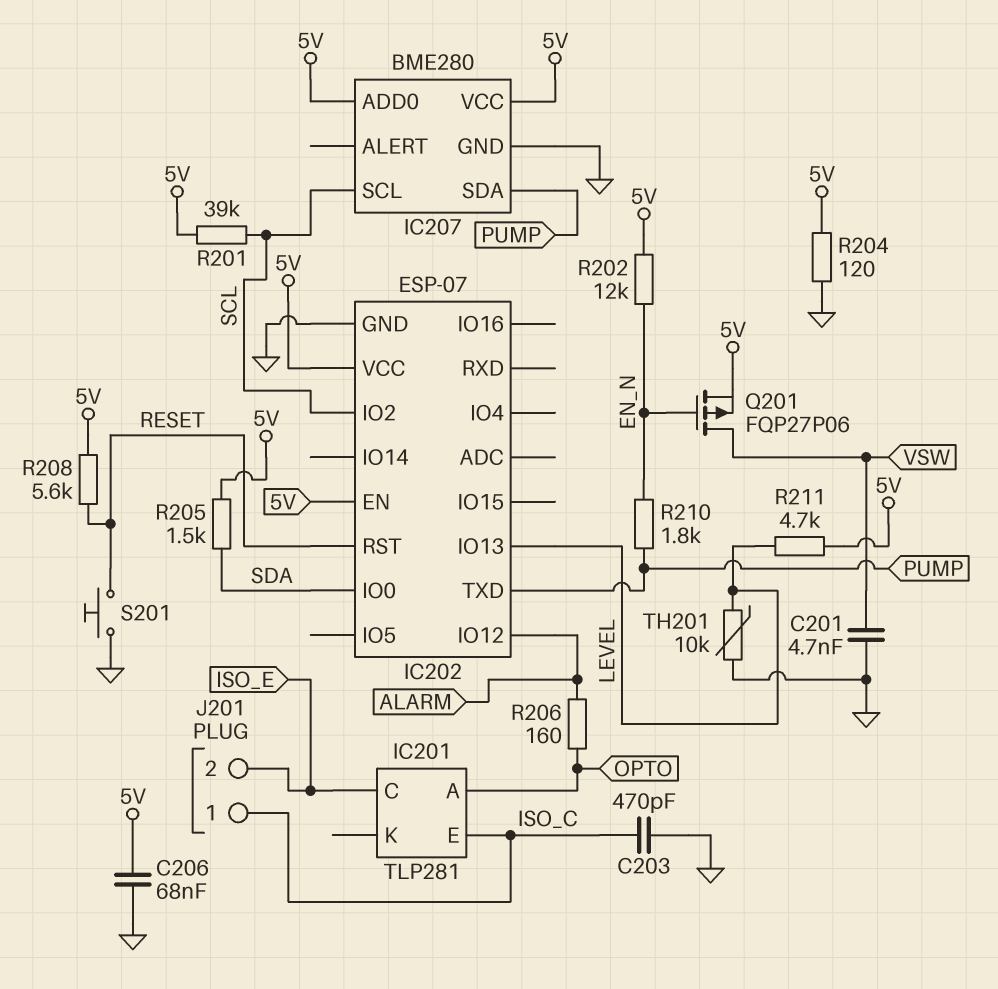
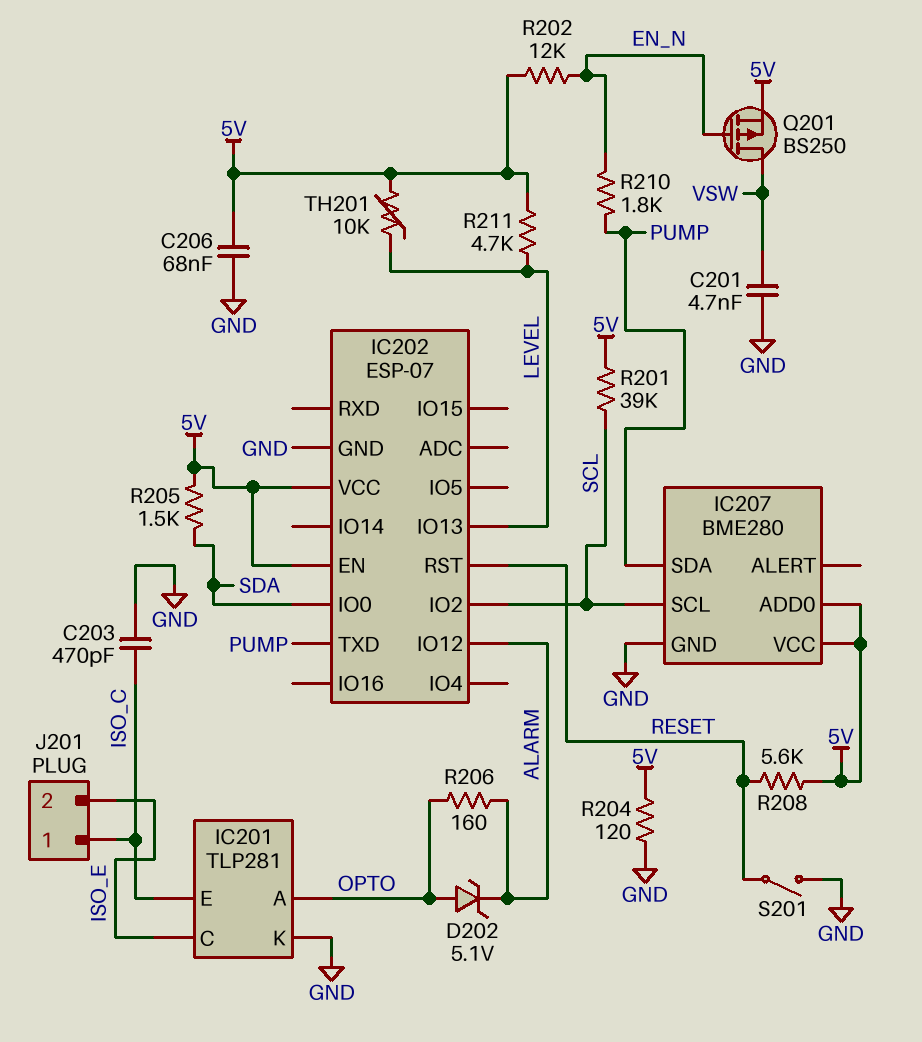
D202: none -> zener 5.1V (A OPTO, K ALARM)
IC201 pin K: none -> GND
Q201: PMOS FQP27P06 (G EN_N, D VSW, S 5V) -> PMOS BS250 (G EN_N, D VSW, S 5V)
S201: button (GND, RESET) -> switch (GND, RESET)
TH201: 10k (GND, LEVEL) -> 10k (5V, LEVEL)

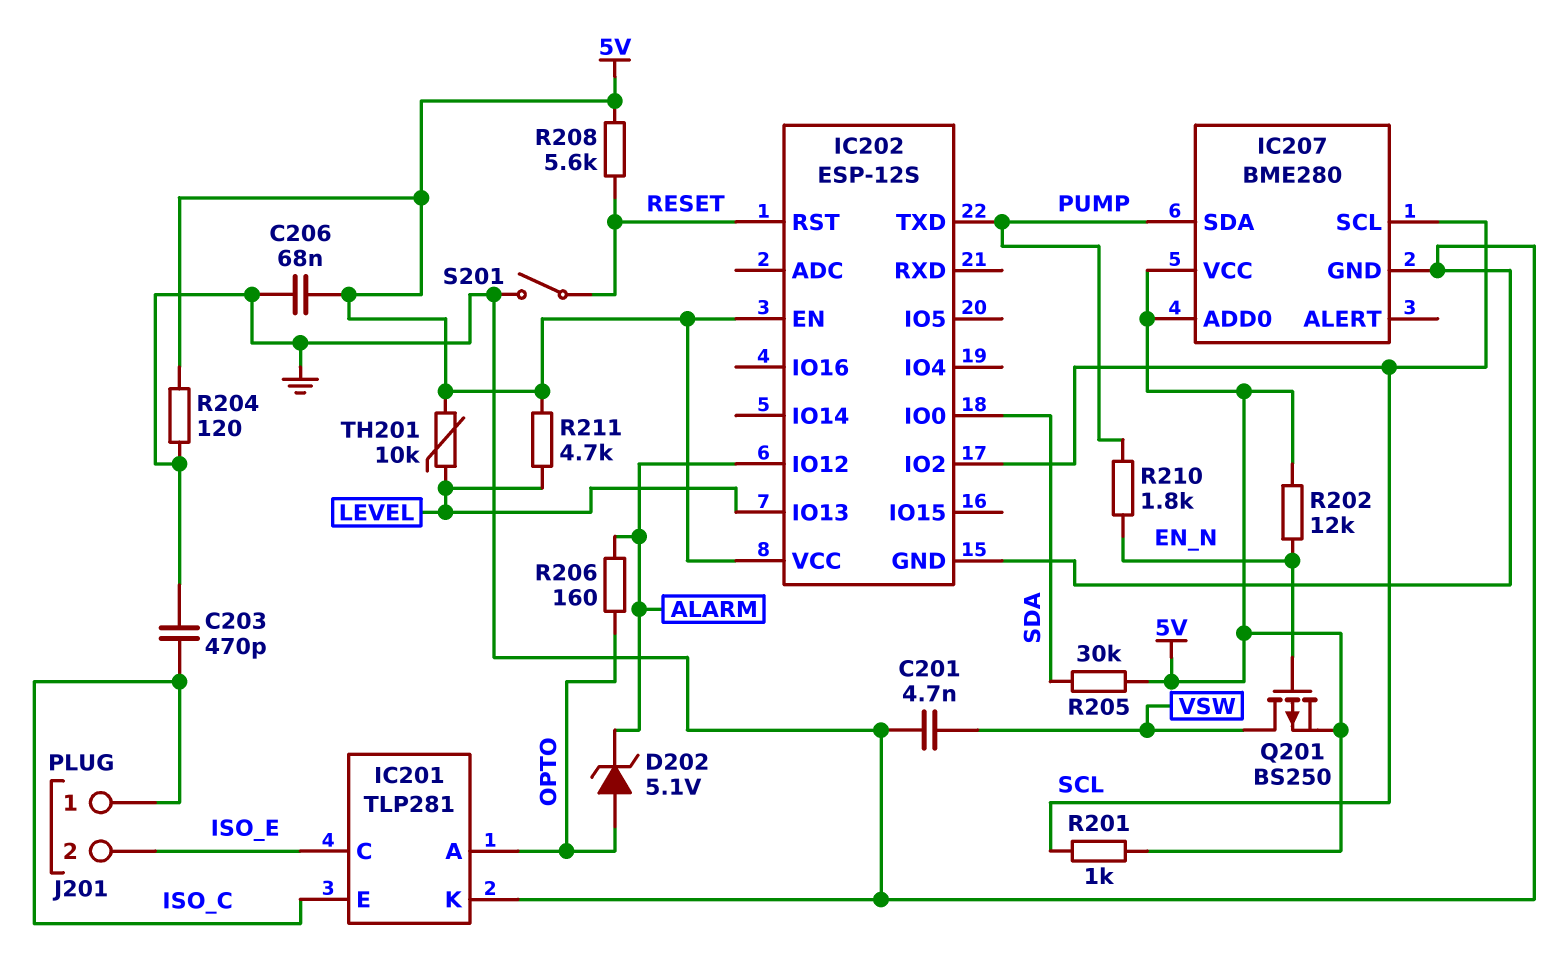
IC202: ESP-07 -> ESP-12S
R201: 39k (5V, SCL) -> 1k (5V, SCL)
R205: 1.5k (5V, SDA) -> 30k (5V, SDA)

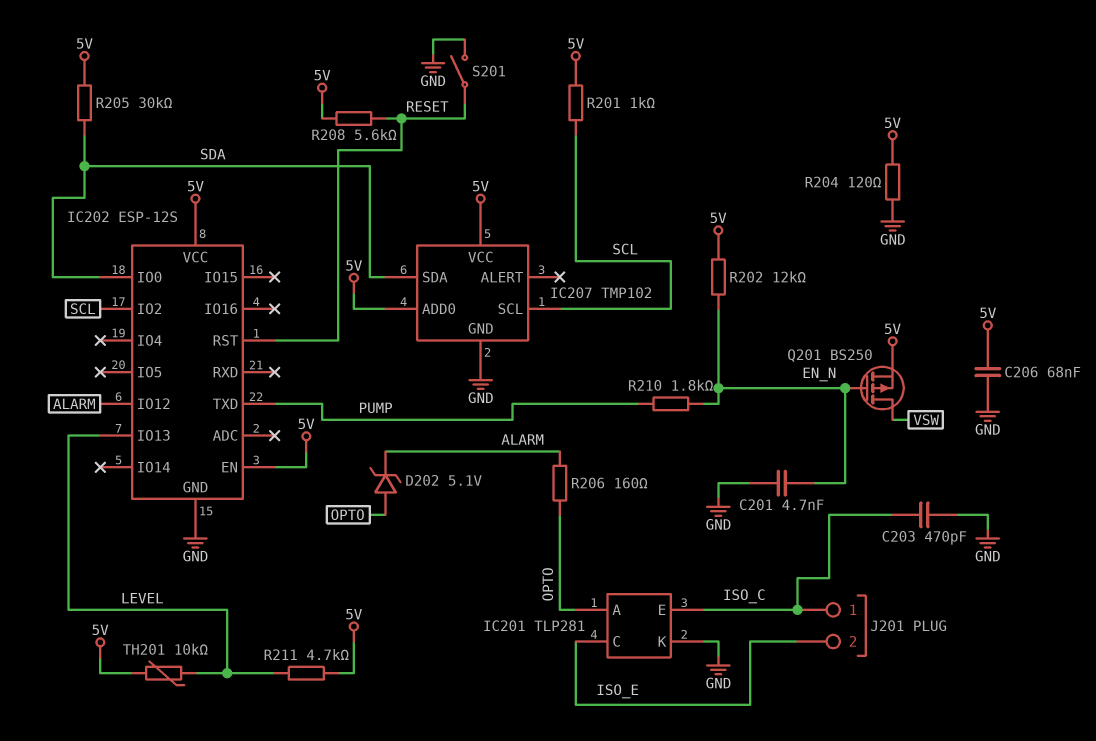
C201: 4.7nF (GND, VSW) -> 4.7nF (EN_N, GND)
IC207: BME280 -> TMP102
IC207 pin SDA: PUMP -> SDA

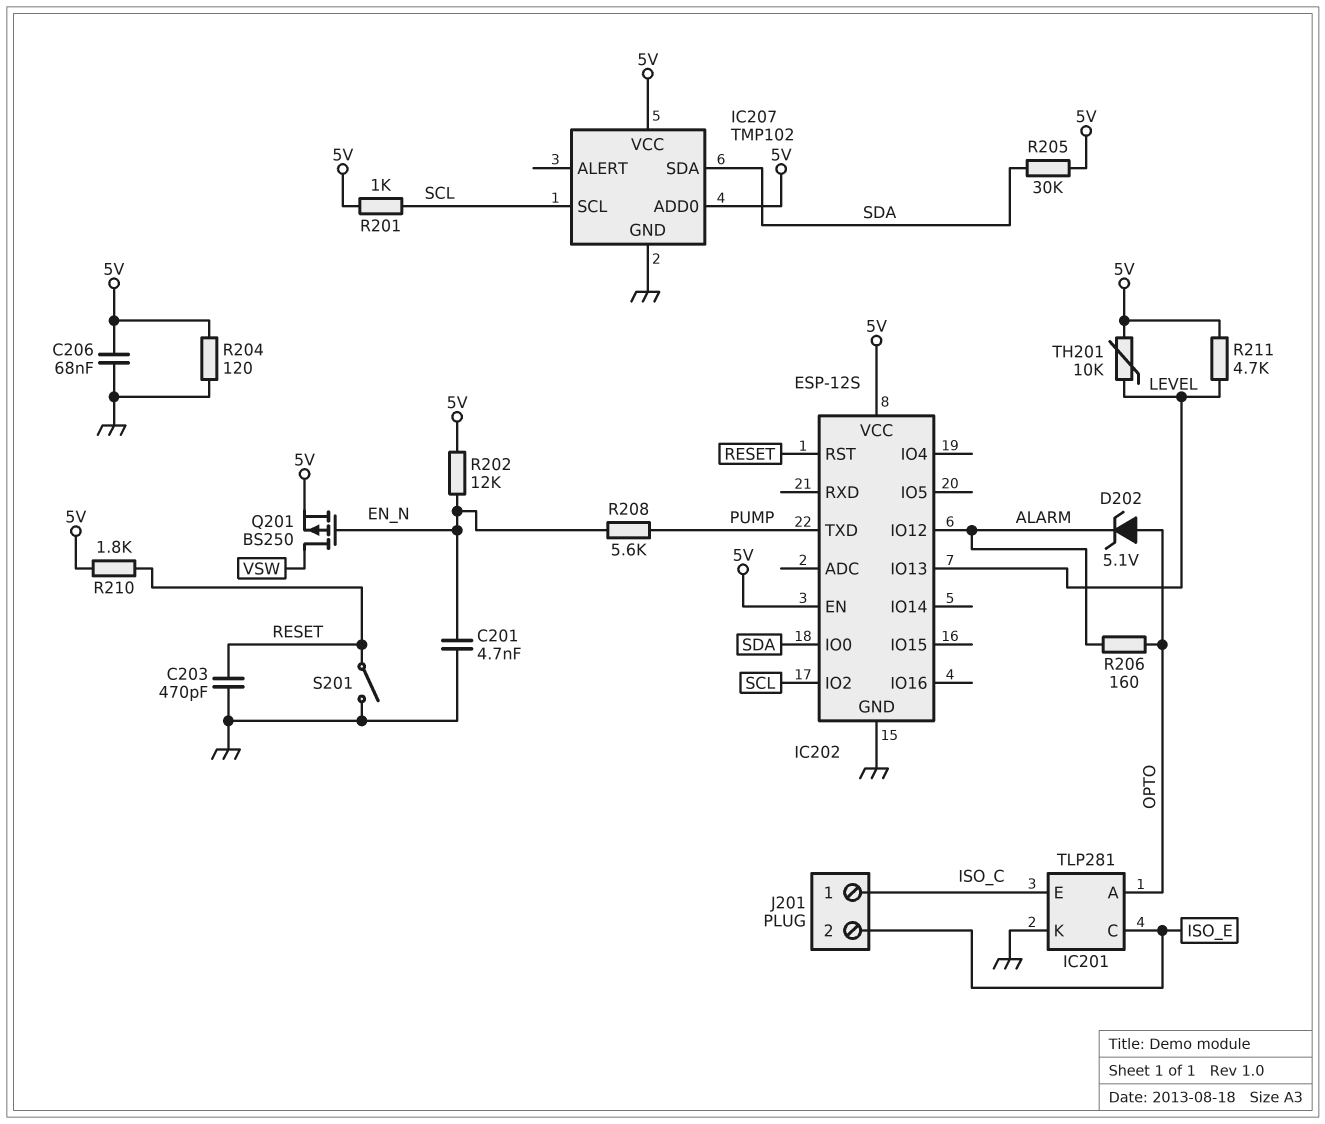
C203: 470pF (GND, ISO_C) -> 470pF (GND, RESET)
R208: 5.6k (5V, RESET) -> 5.6k (EN_N, PUMP)
R210: 1.8k (EN_N, PUMP) -> 1.8k (5V, RESET)

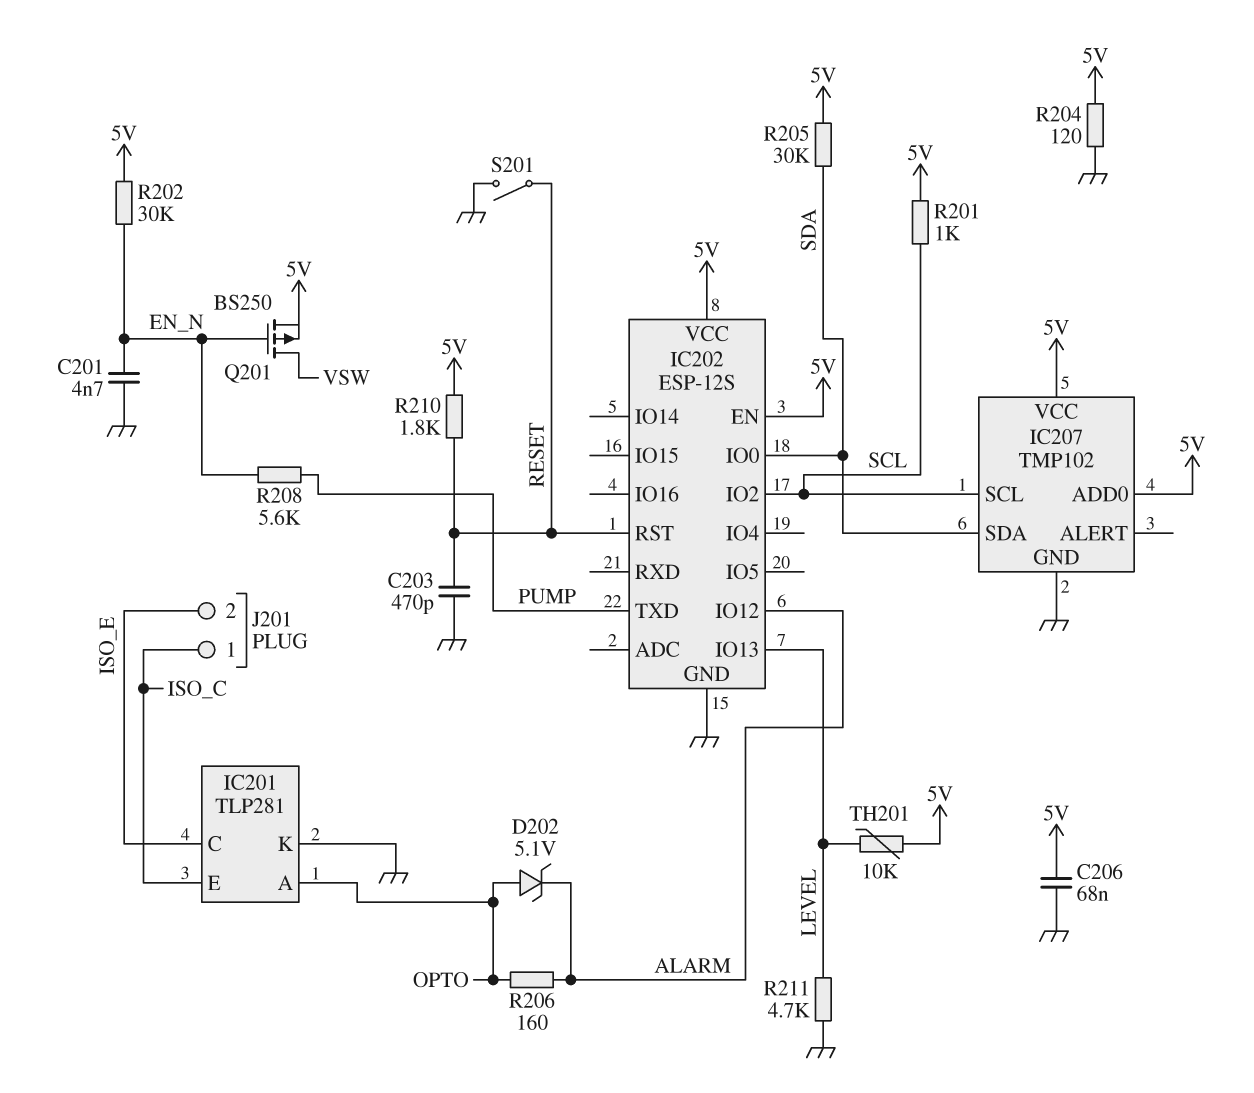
R202: 12k (5V, EN_N) -> 30k (5V, EN_N)
R211: 4.7k (5V, LEVEL) -> 4.7k (GND, LEVEL)

